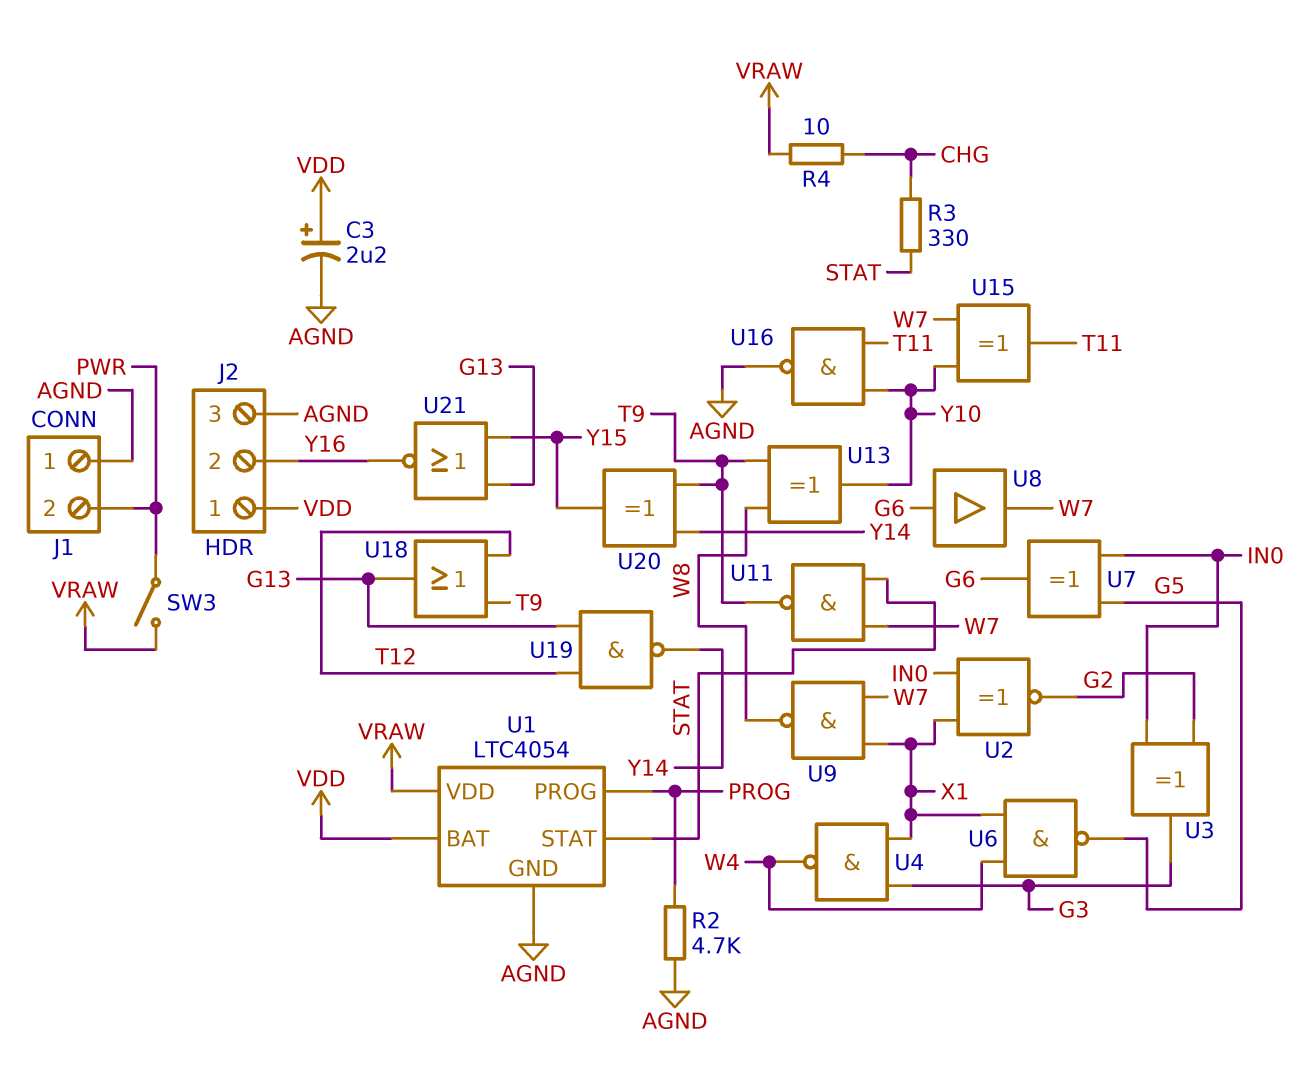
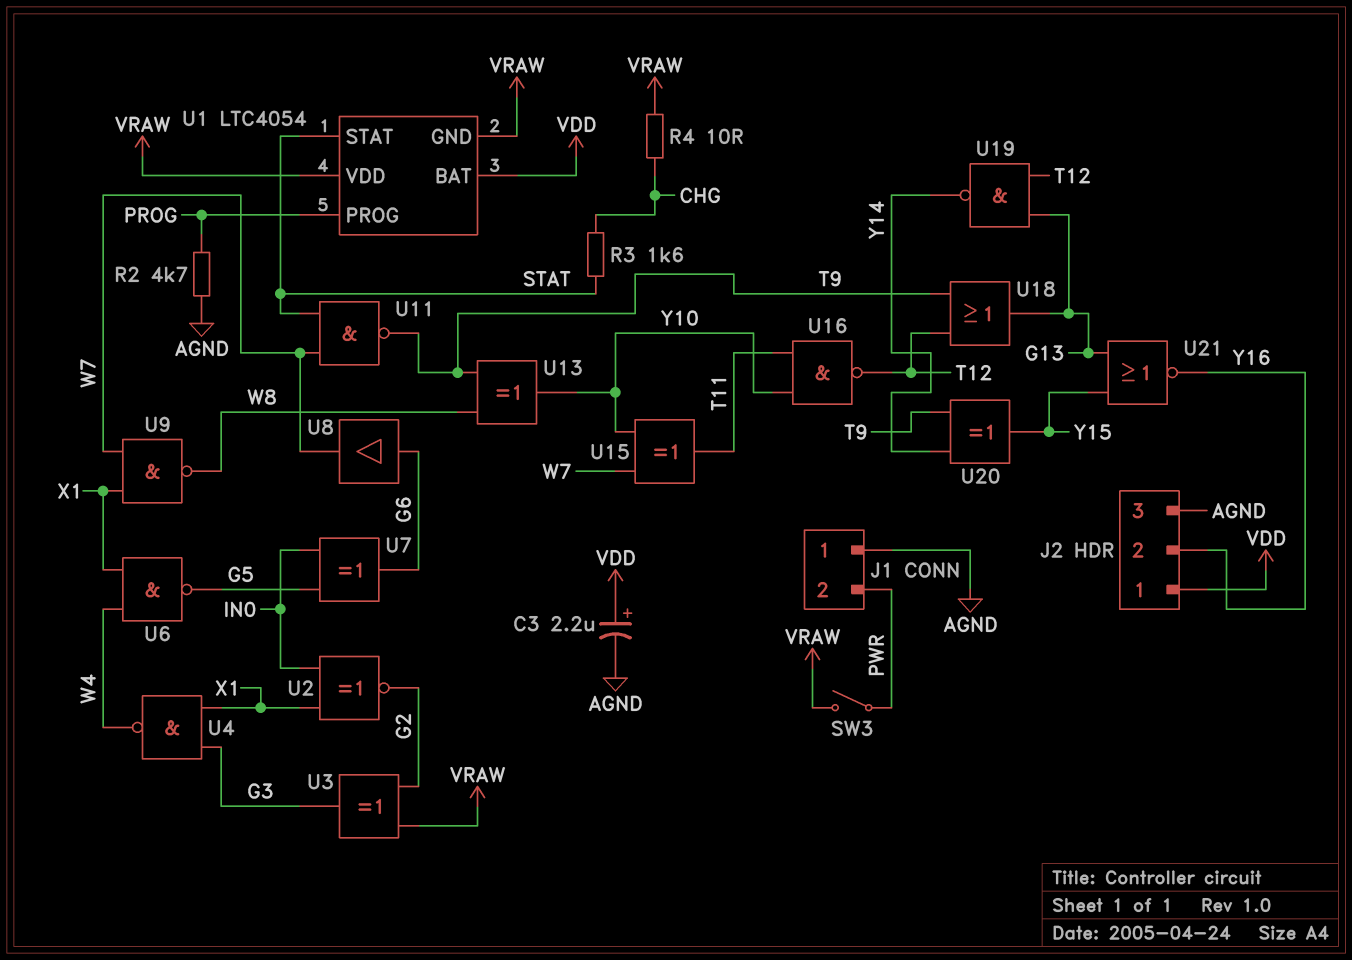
R3: 330 (CHG, STAT) -> 1.6k (CHG, STAT)
U1 pin GND: AGND -> VRAW
U3: XOR (in G2, in IN0, out G3) -> XOR (in G2, in VRAW, out G3)
U16: NAND (in T11, in Y10, out AGND) -> NAND (in T11, in Y10, out T12)

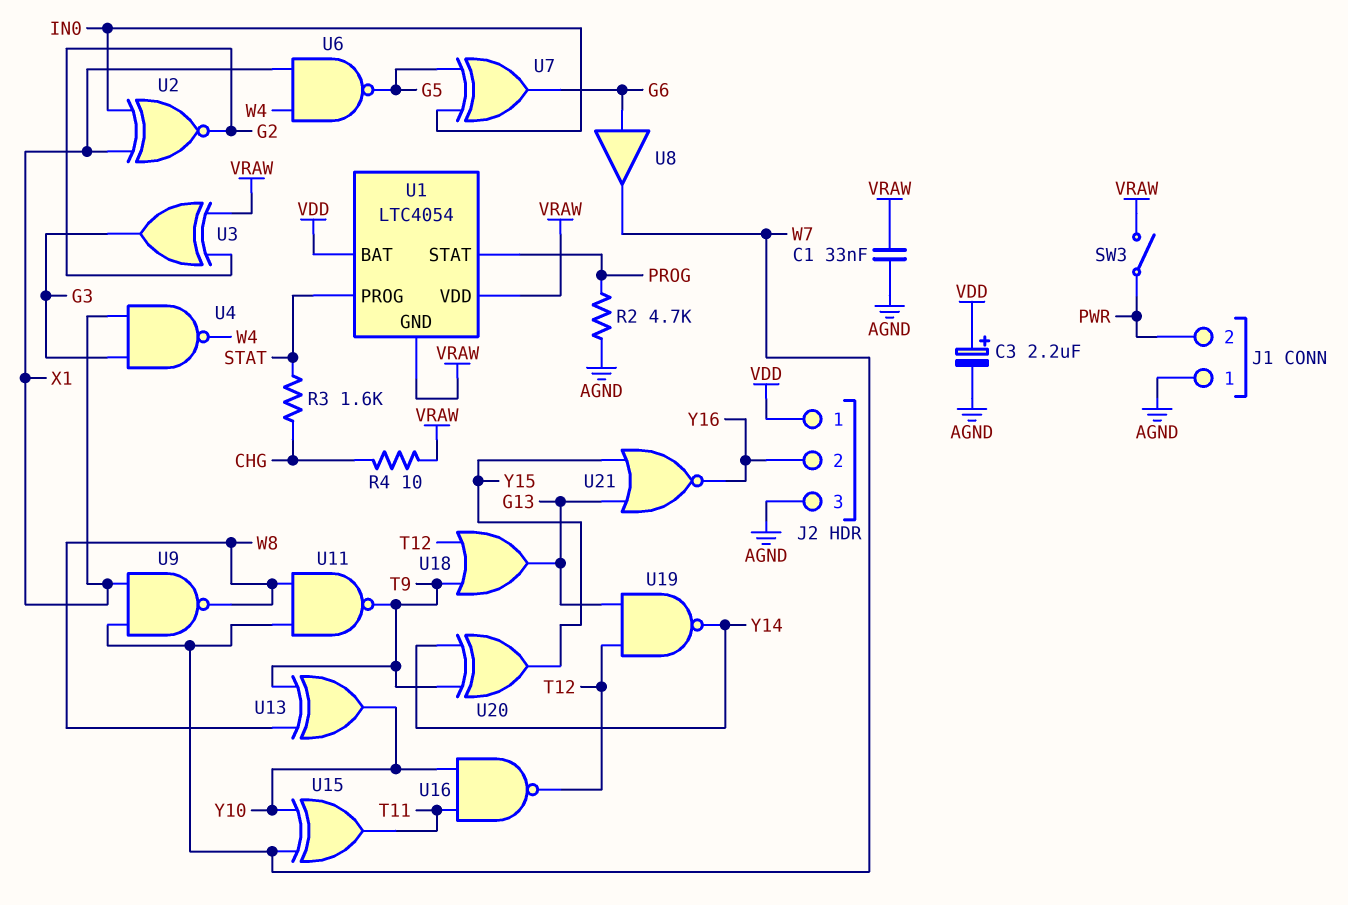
C1: none -> 33nF (AGND, VRAW)
U1 pin PROG: PROG -> STAT
U1 pin STAT: STAT -> PROG
U11: NAND (in STAT, in W7, out T9) -> NAND (in W7, in W8, out T9)

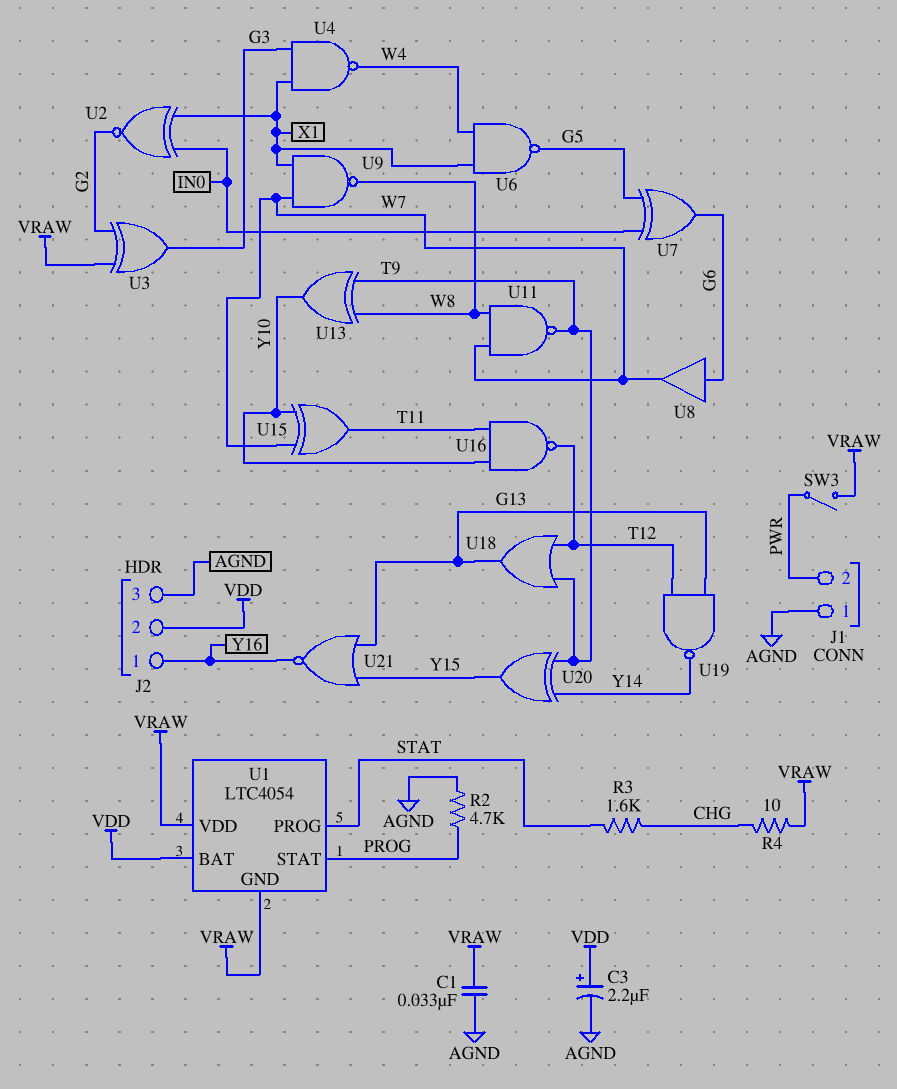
J2 pin 1: VDD -> Y16
J2 pin 2: Y16 -> VDD

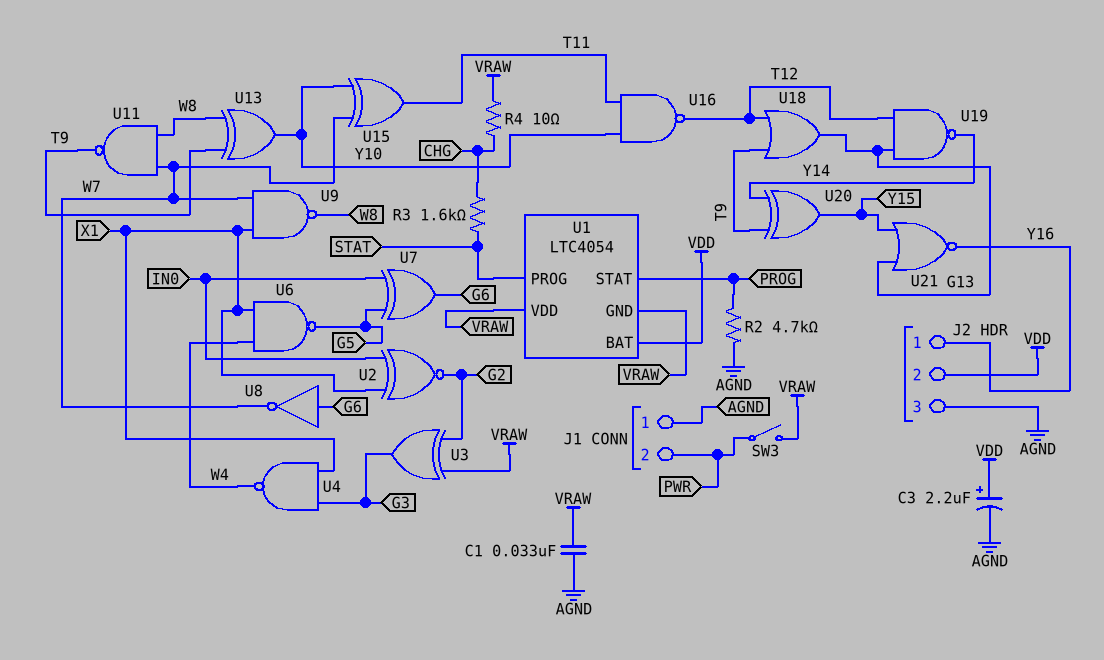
U8: buffer (in G6, out W7) -> NOT (in G6, out W7)

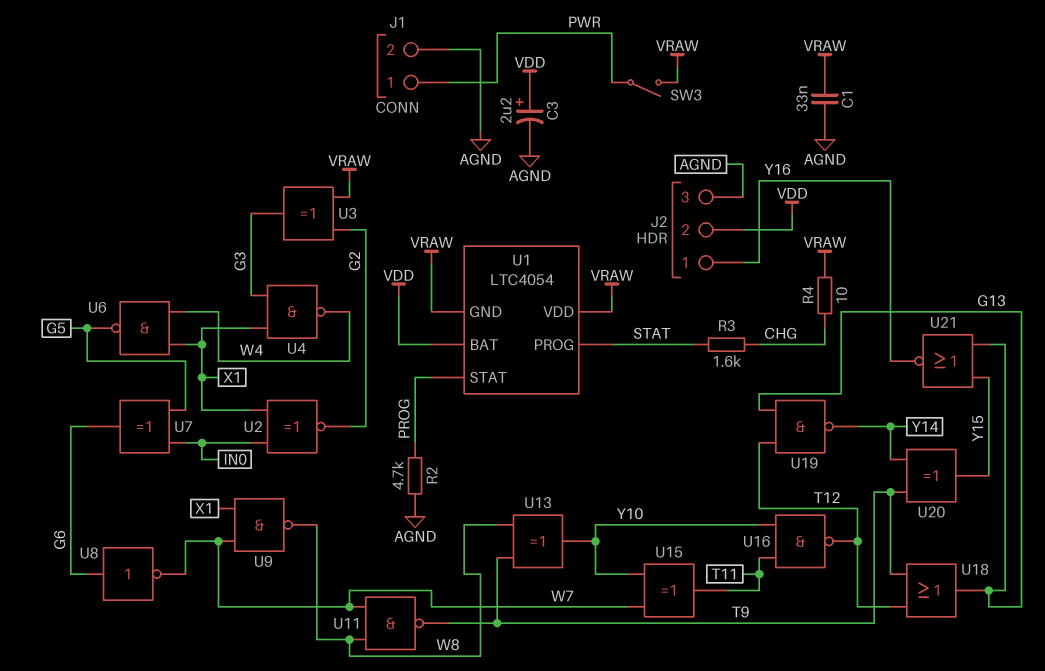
J1 pin 1: AGND -> PWR
J1 pin 2: PWR -> AGND

